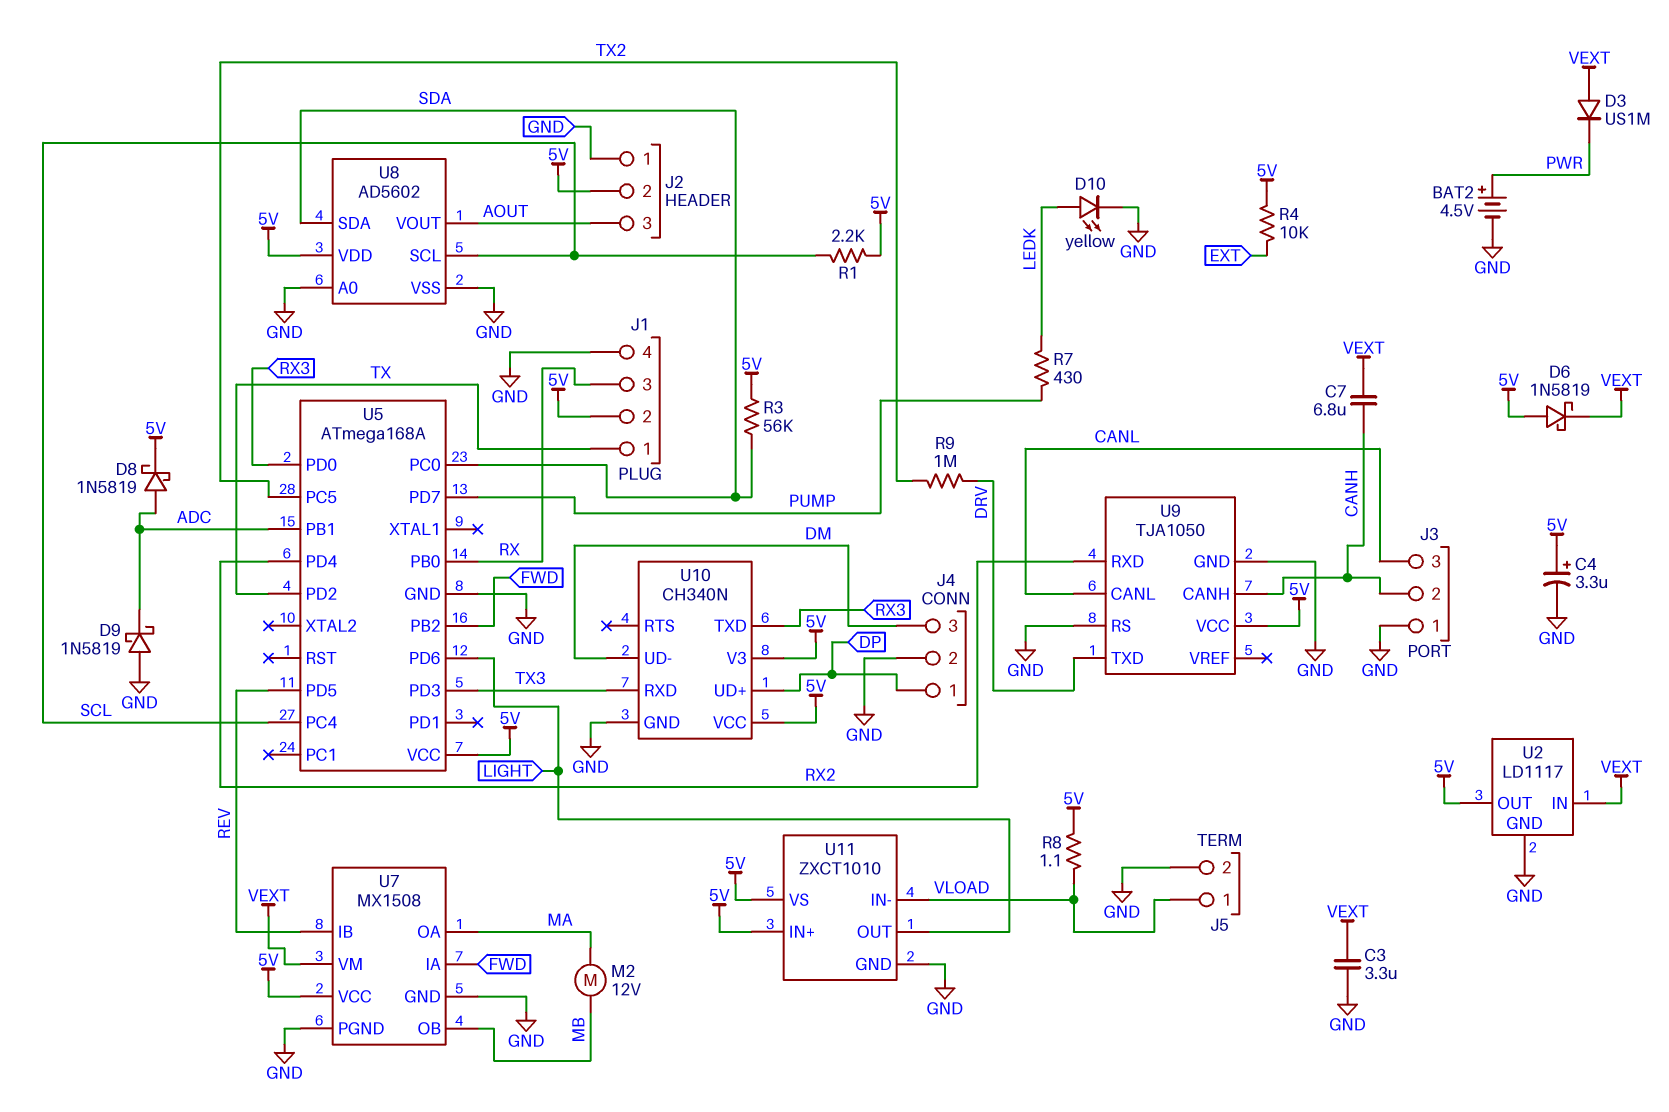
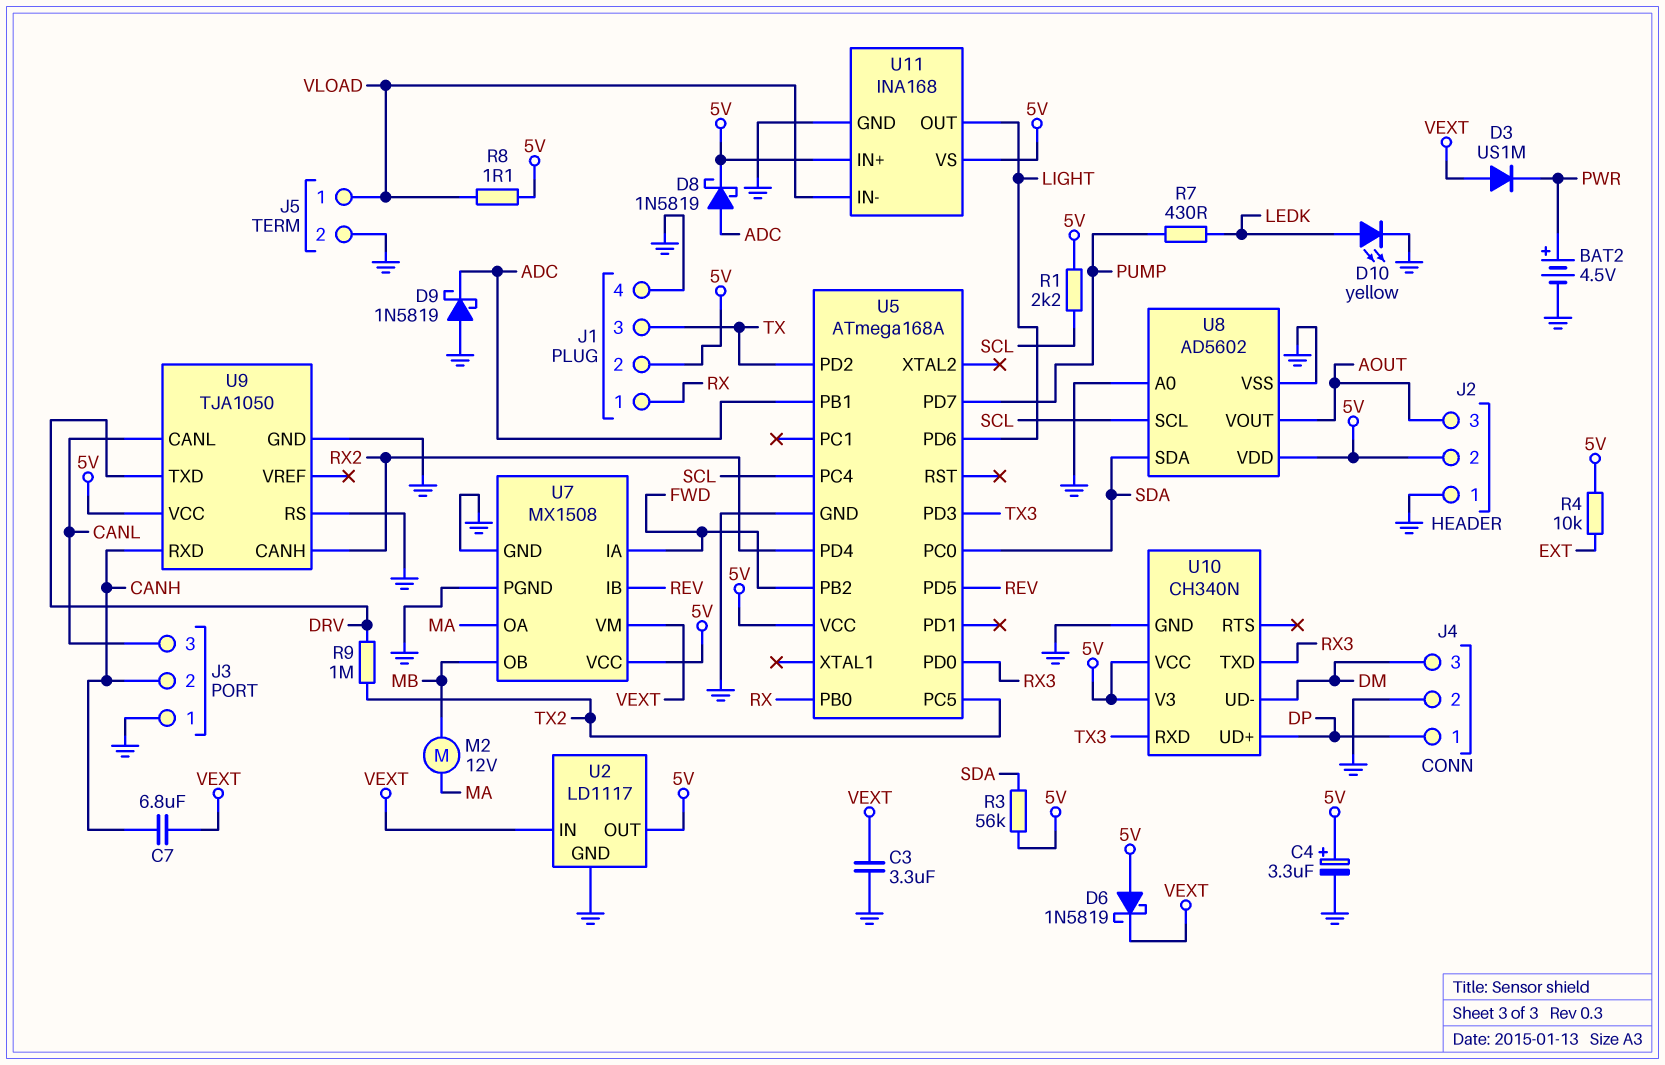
J1 pin 1: TX -> RX
J1 pin 3: RX -> TX
U9 pin CANH: CANH -> RX2
U9 pin RXD: RX2 -> CANH
U11: ZXCT1010 -> INA168

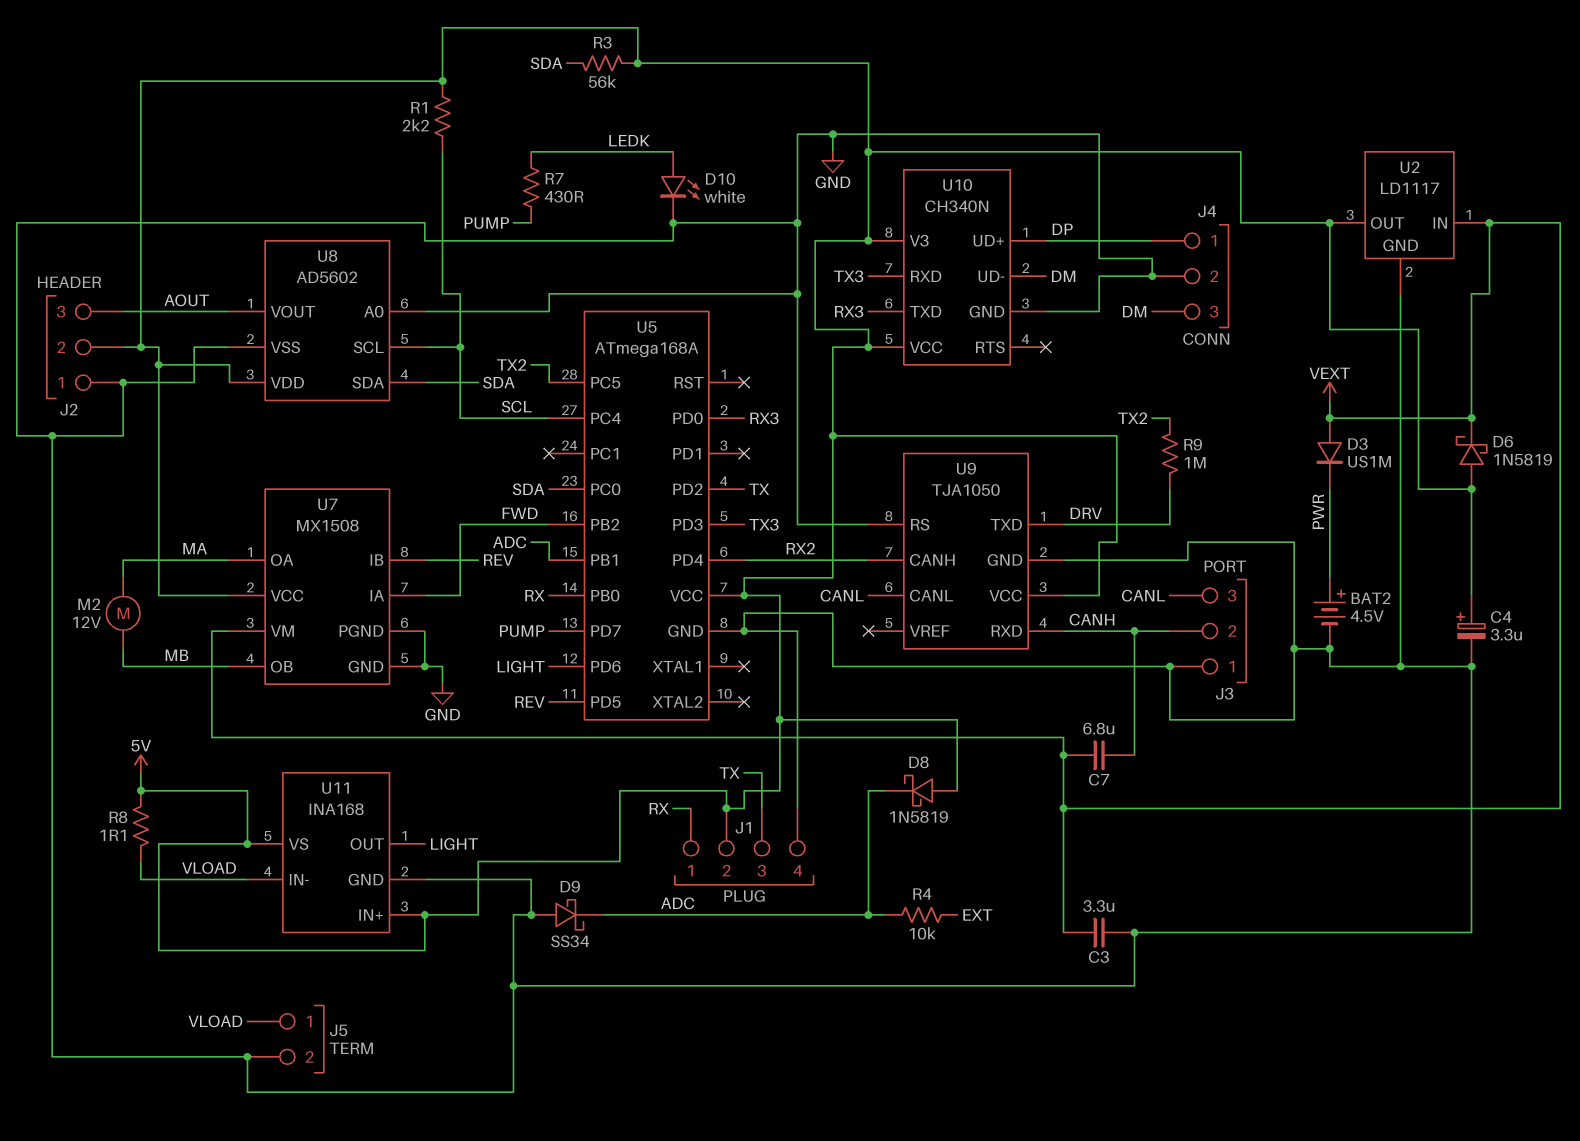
D8: schottky 1N5819 (A ADC, K 5V) -> schottky 1N5819 (A 5V, K ADC)
D9: schottky 1N5819 (A GND, K ADC) -> schottky SS34 (A GND, K ADC)
D10: LED yellow (A LEDK, K GND) -> LED white (A LEDK, K GND)
R4: 10k (5V, EXT) -> 10k (ADC, EXT)

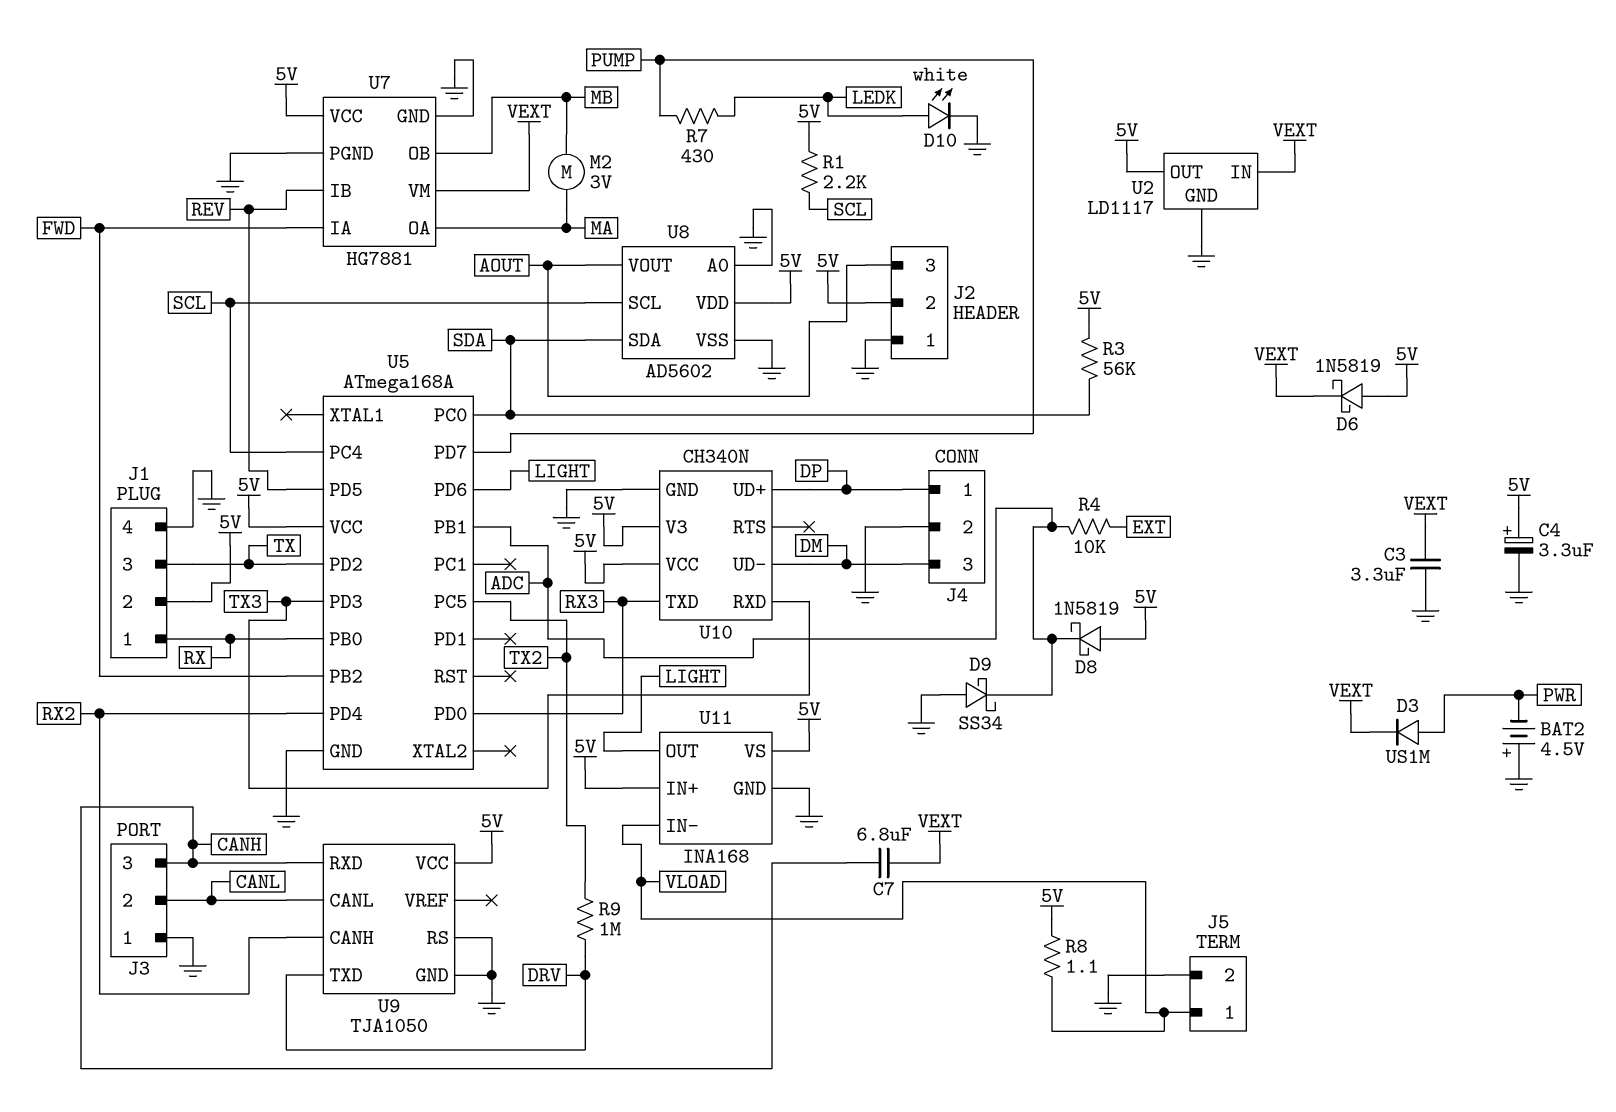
BAT2: 4.5V (plus PWR, minus GND) -> 4.5V (plus GND, minus PWR)
D3: diode US1M (A VEXT, K PWR) -> diode US1M (A PWR, K VEXT)
J3 pin 2: CANH -> CANL
J3 pin 3: CANL -> CANH
M2: motor 12V (MA, MB) -> motor 3V (MA, MB)
U7: MX1508 -> HG7881

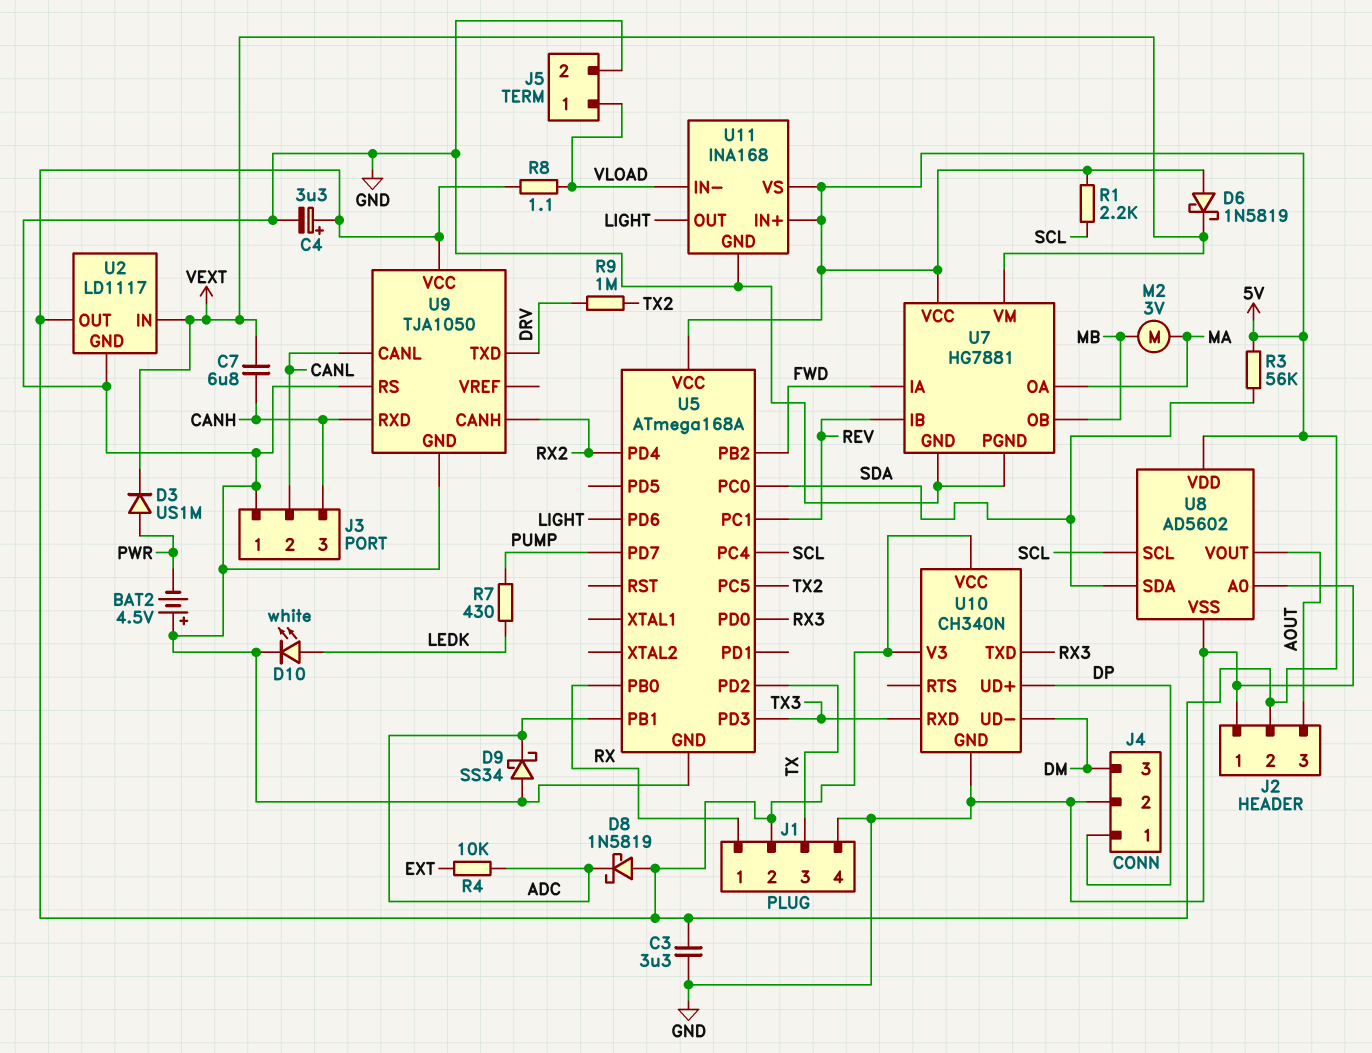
C3: 3.3uF (GND, VEXT) -> 3.3uF (5V, GND)
U5 pin PC1: none -> REV
U5 pin PD5: REV -> none

